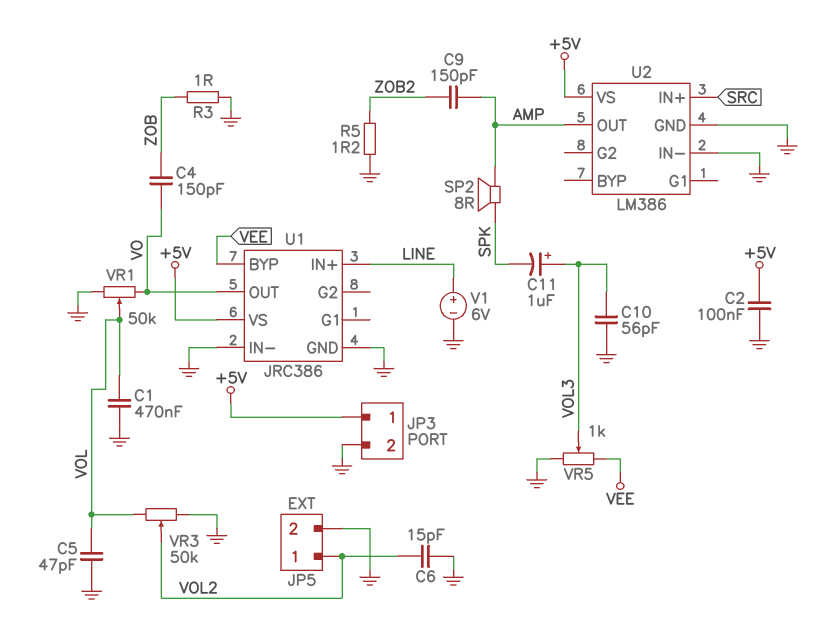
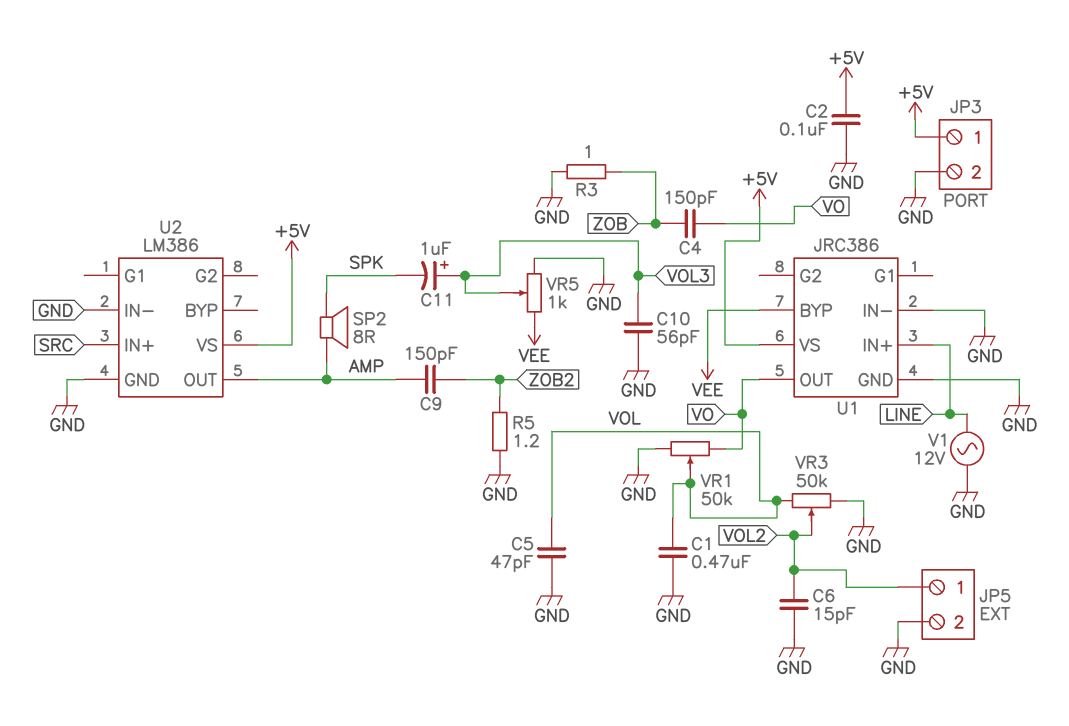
V1: 6V (plus LINE, minus GND) -> AC 12V (GND, LINE)

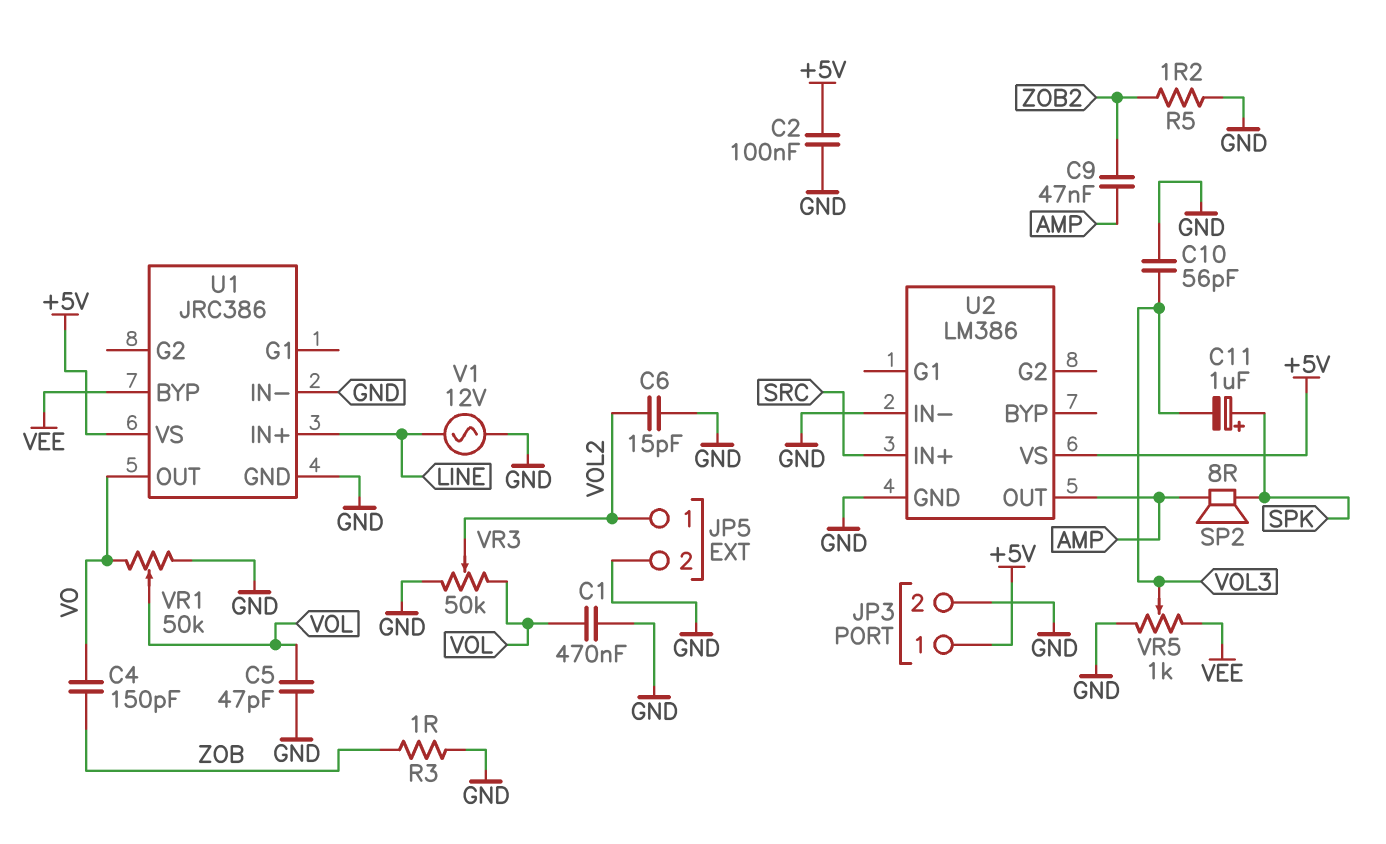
C9: 150pF (AMP, ZOB2) -> 47nF (AMP, ZOB2)
C11: 1uF (plus VOL3, minus SPK) -> 1uF (plus SPK, minus VOL3)

